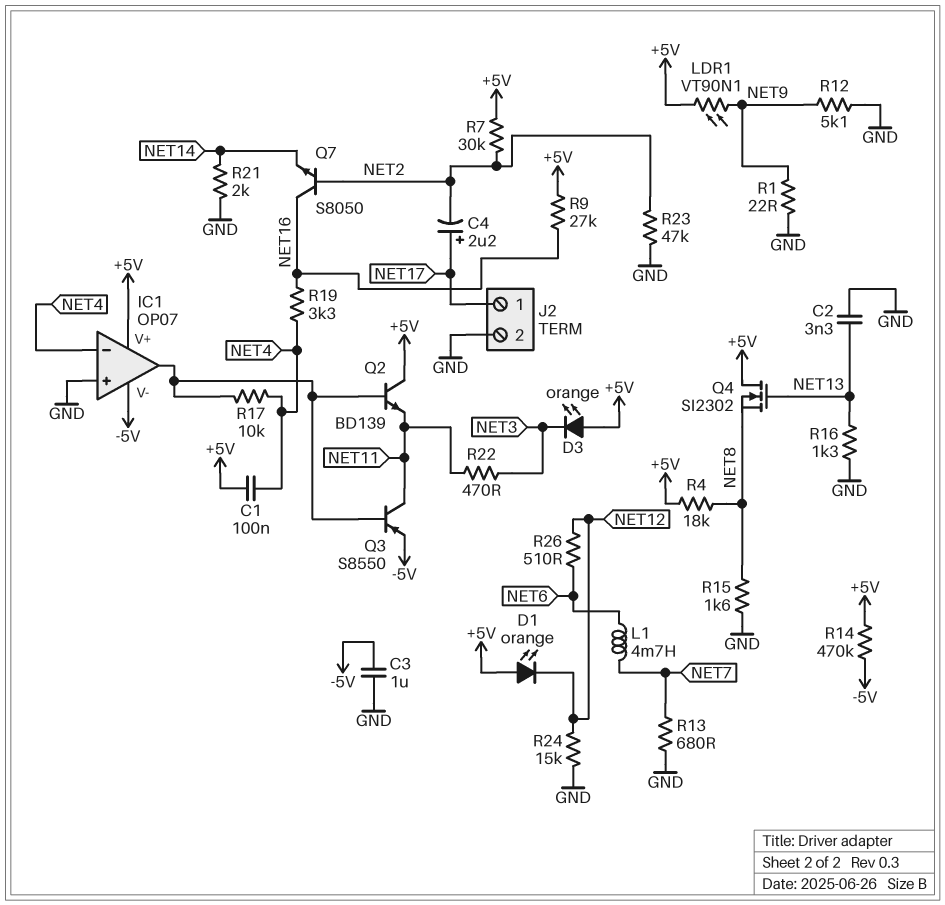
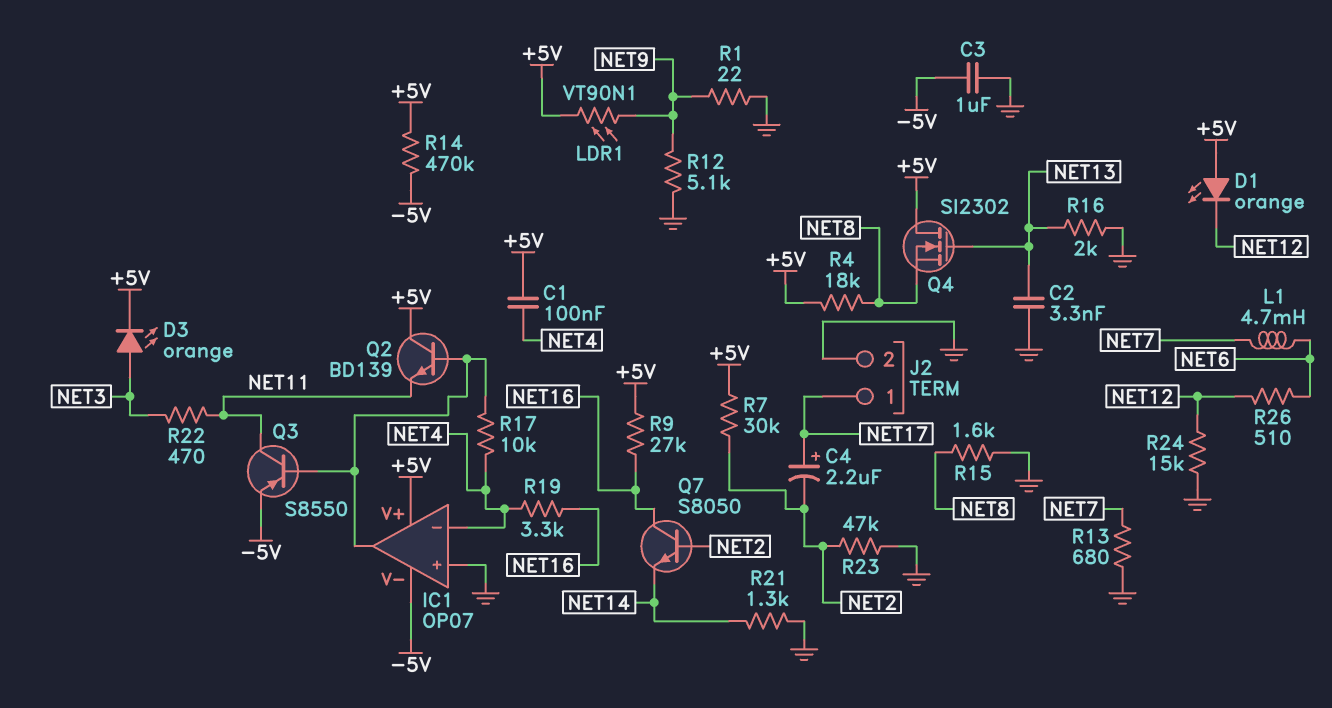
D3: LED orange (A +5V, K NET3) -> LED orange (A NET3, K +5V)
R16: 1.3k (GND, NET13) -> 2k (GND, NET13)
R21: 2k (GND, NET14) -> 1.3k (GND, NET14)

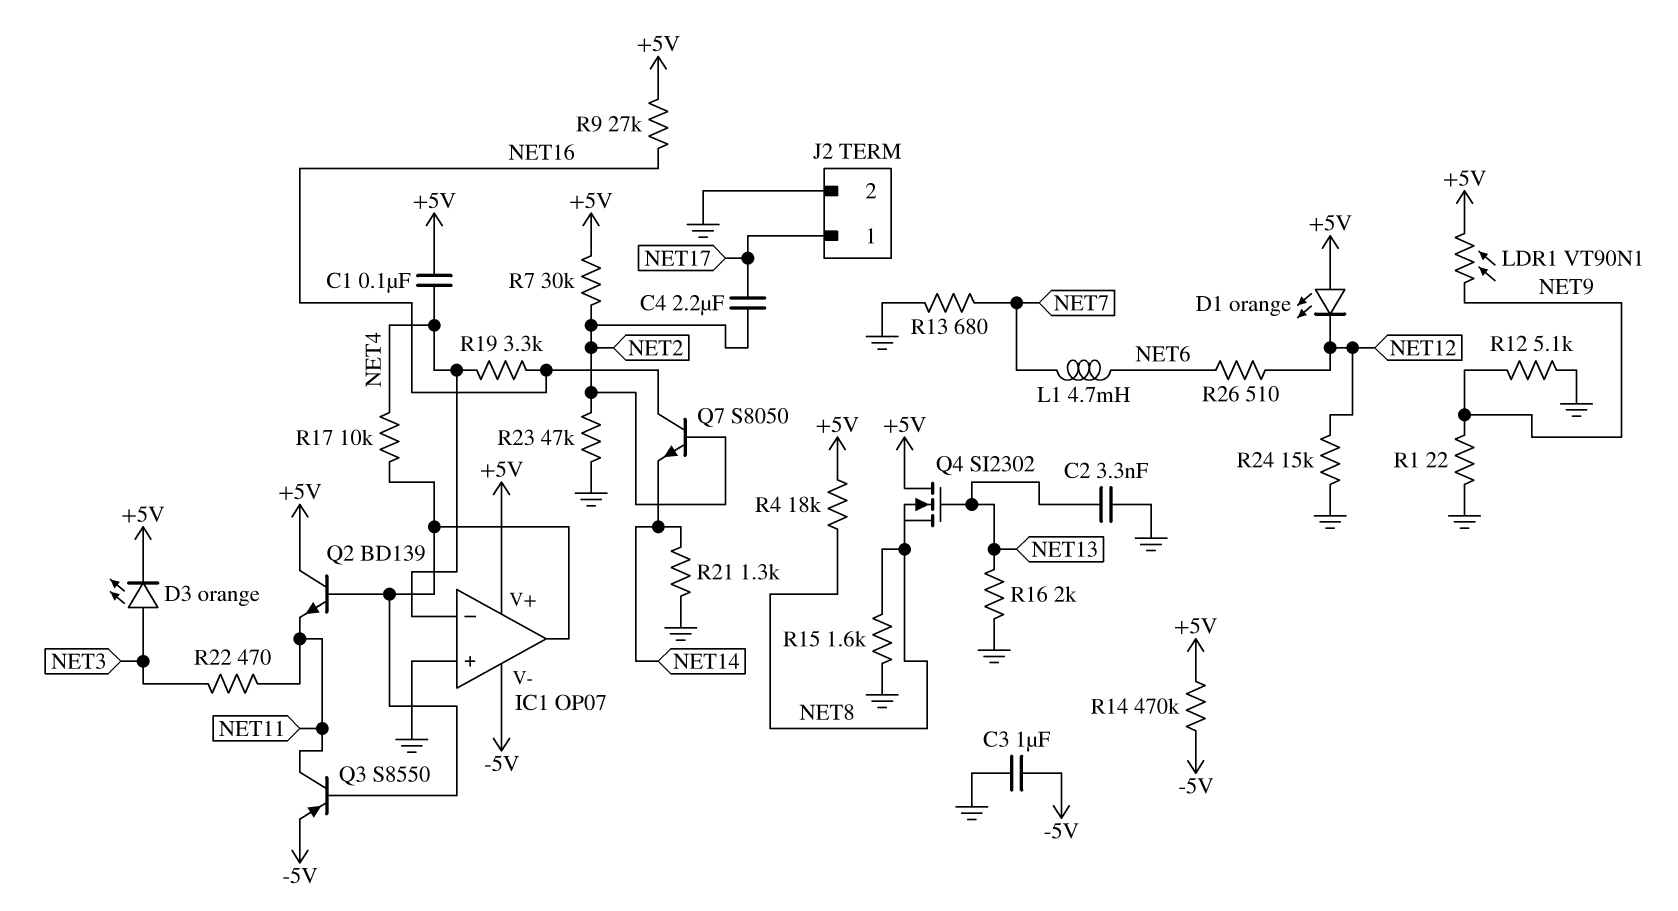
C4: 2.2uF (plus NET17, minus NET2) -> 2.2uF (NET2, NET17)

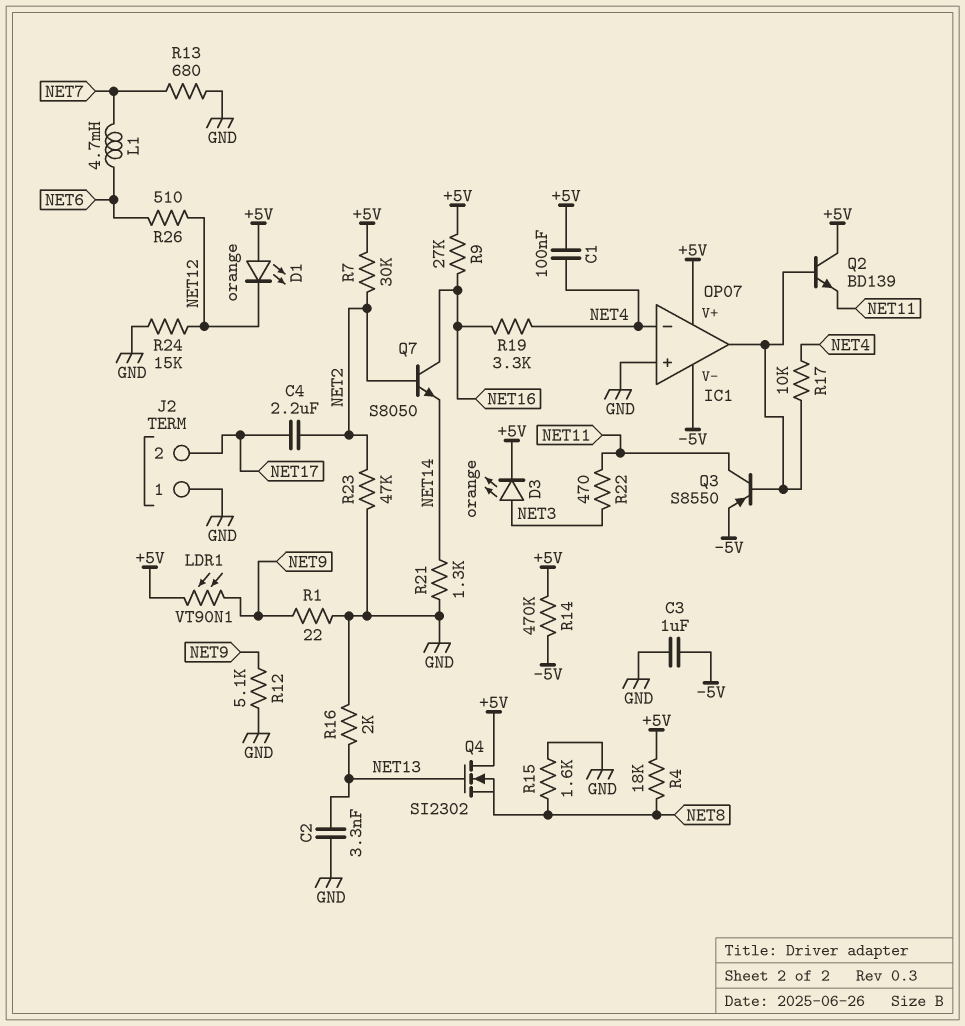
J2 pin 1: NET17 -> GND
J2 pin 2: GND -> NET17

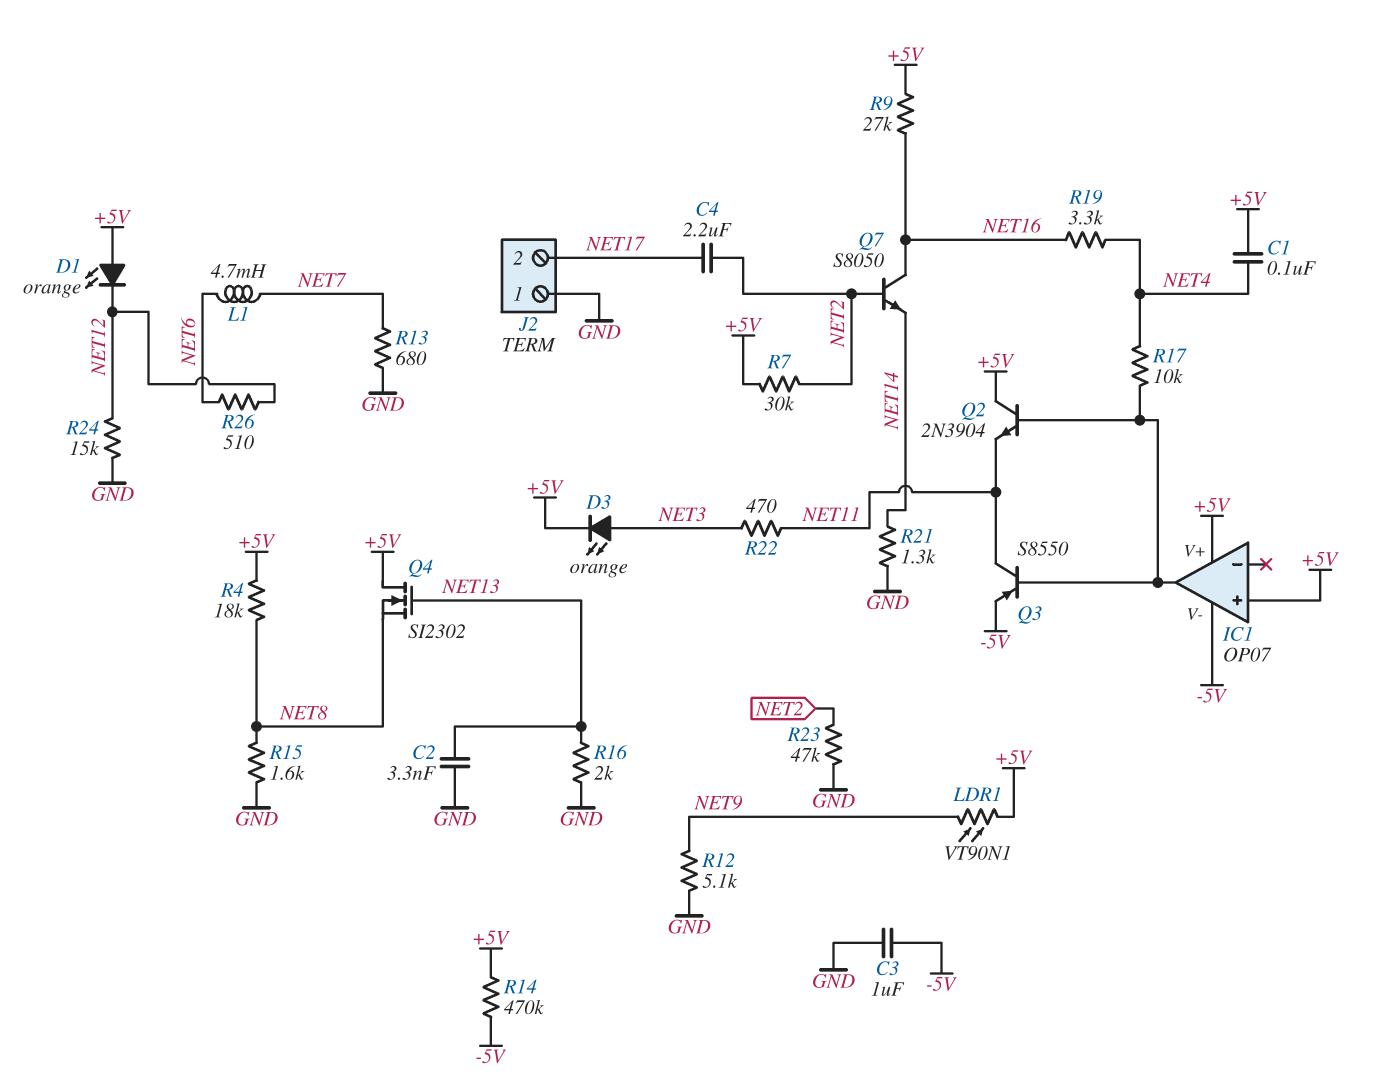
IC1 pin in+: GND -> +5V
IC1 pin in-: NET4 -> none
Q2: NPN BD139 (B IC1/out, C +5V, E NET11) -> NPN 2N3904 (B IC1/out, C +5V, E NET11)
R1: 22 (GND, NET9) -> none

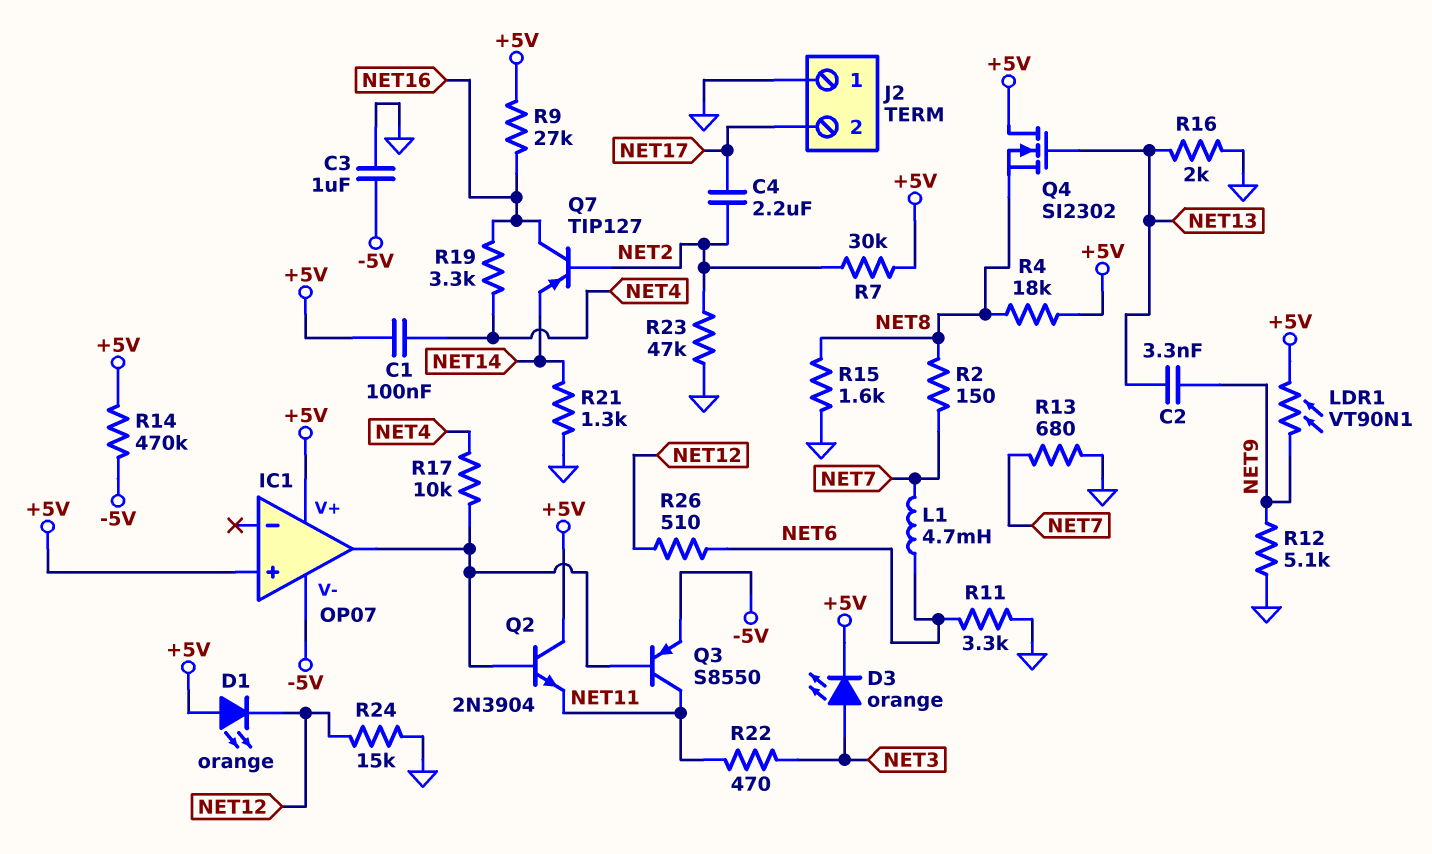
C2: 3.3nF (GND, NET13) -> 3.3nF (NET9, NET13)
Q7: NPN S8050 (B NET2, C NET16, E NET14) -> PNP TIP127 (B NET2, C NET16, E NET14)
R2: none -> 150 (NET7, NET8)
R11: none -> 3.3k (GND, NET6)

